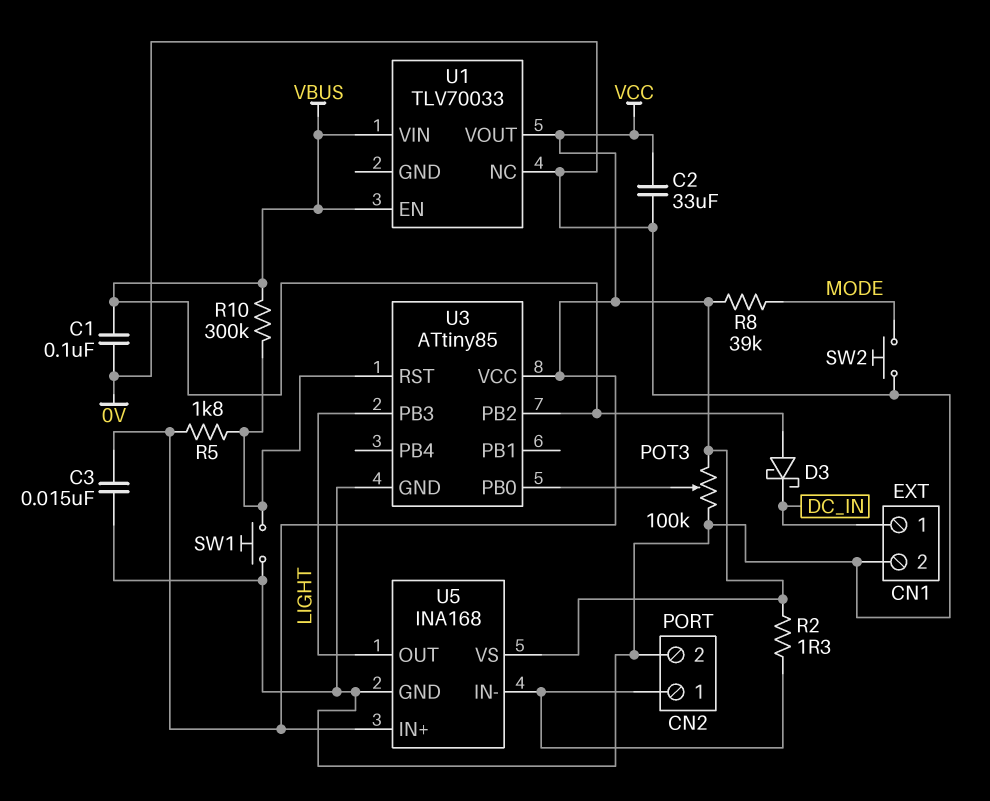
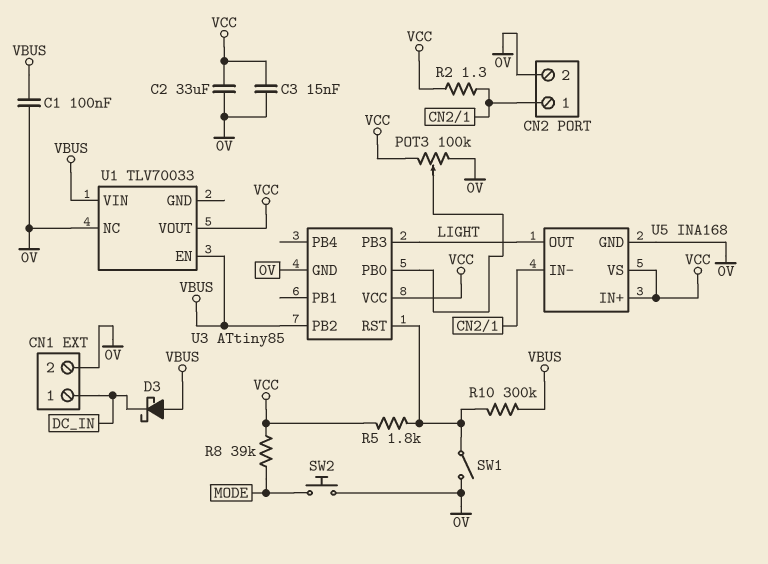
SW1: button (0V, U3/RST) -> switch (0V, U3/RST)

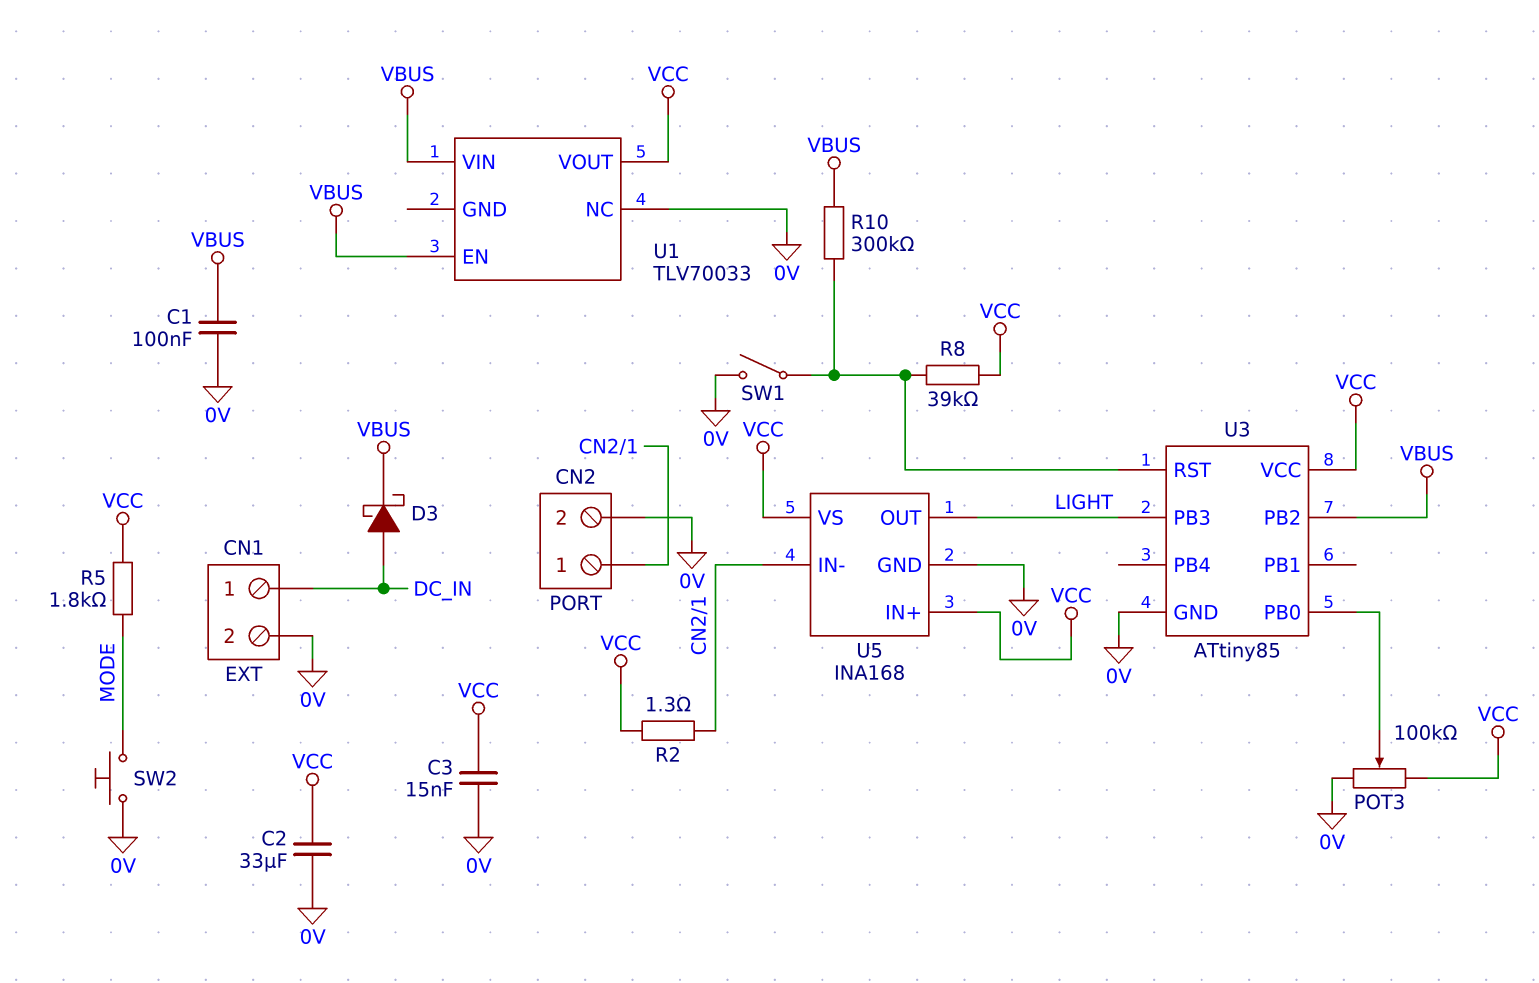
D3: schottky (A VBUS, K DC_IN) -> schottky (A DC_IN, K VBUS)
R5: 1.8k (U3/RST, VCC) -> 1.8k (MODE, VCC)
R8: 39k (MODE, VCC) -> 39k (U3/RST, VCC)

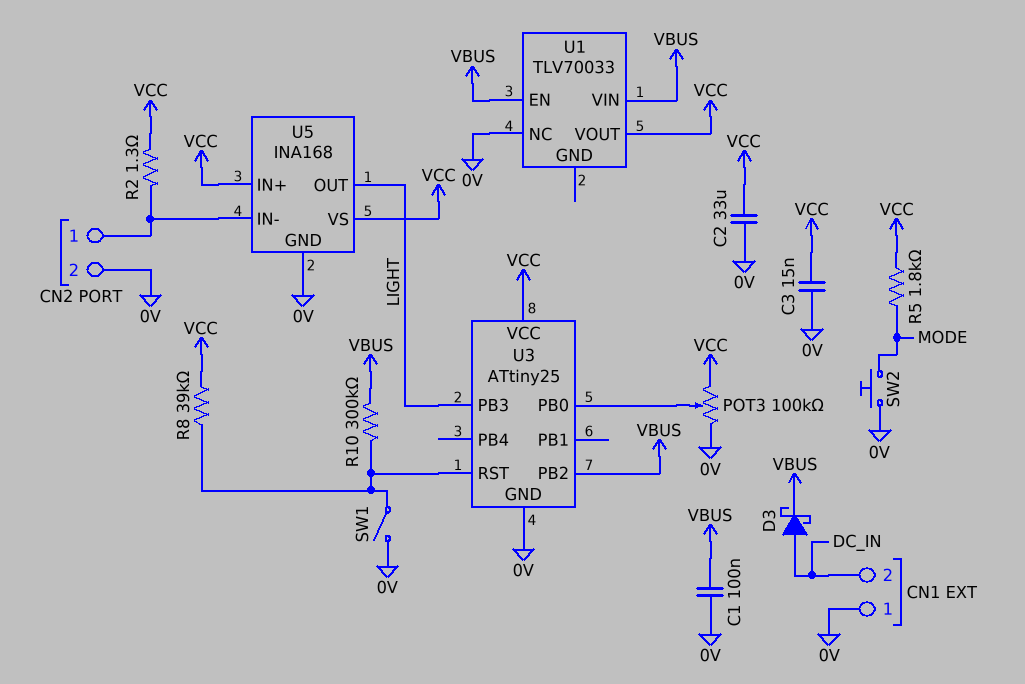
CN1 pin 1: DC_IN -> 0V
CN1 pin 2: 0V -> DC_IN
U3: ATtiny85 -> ATtiny25

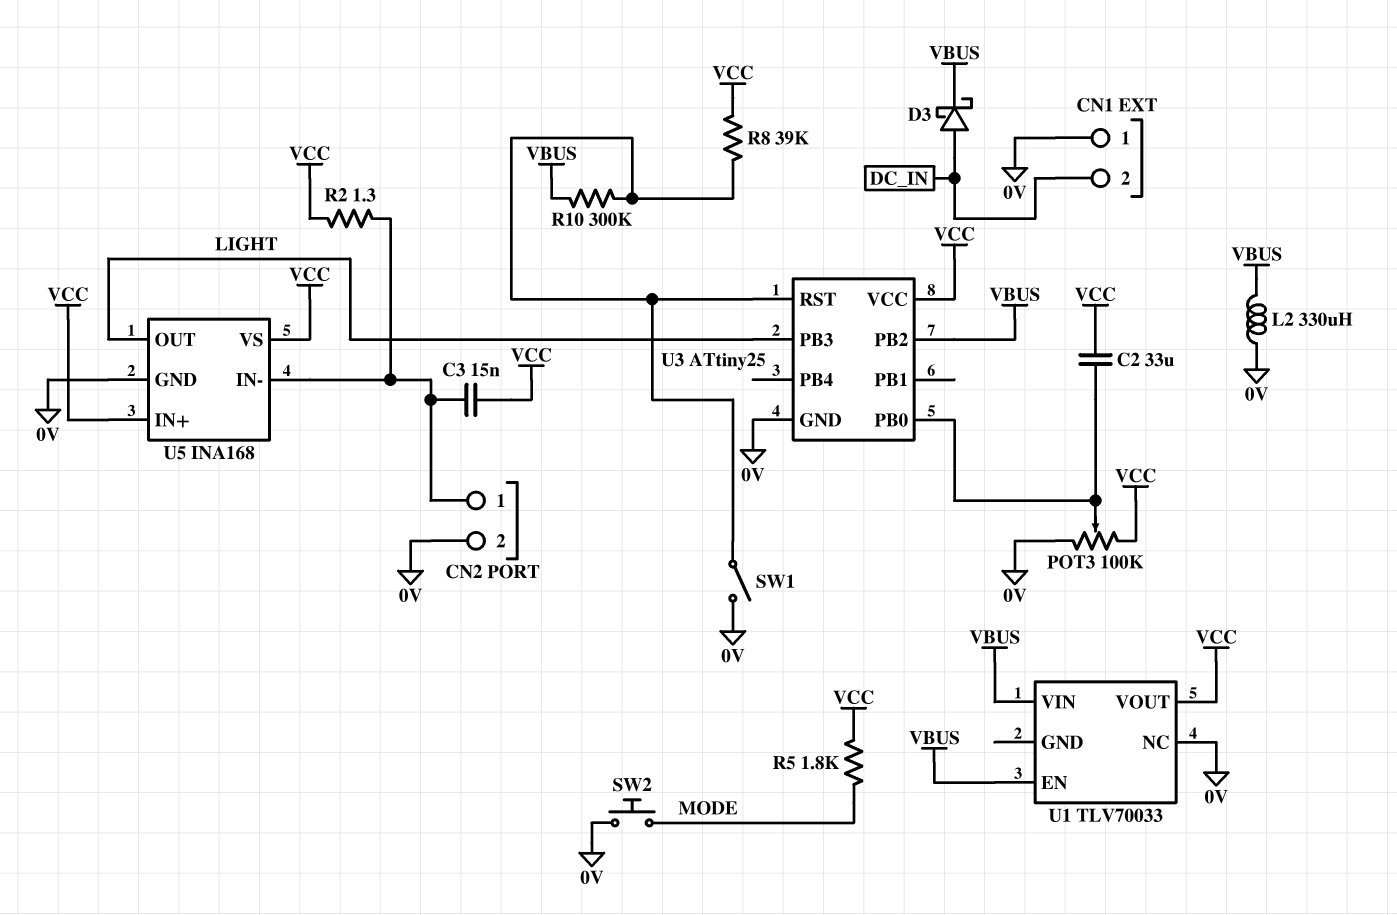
C1: 100nF (0V, VBUS) -> none
C2: 33uF (0V, VCC) -> 33uF (U3/PB0, VCC)
C3: 15nF (0V, VCC) -> 15nF (CN2/1, VCC)
L2: none -> 330uH (0V, VBUS)

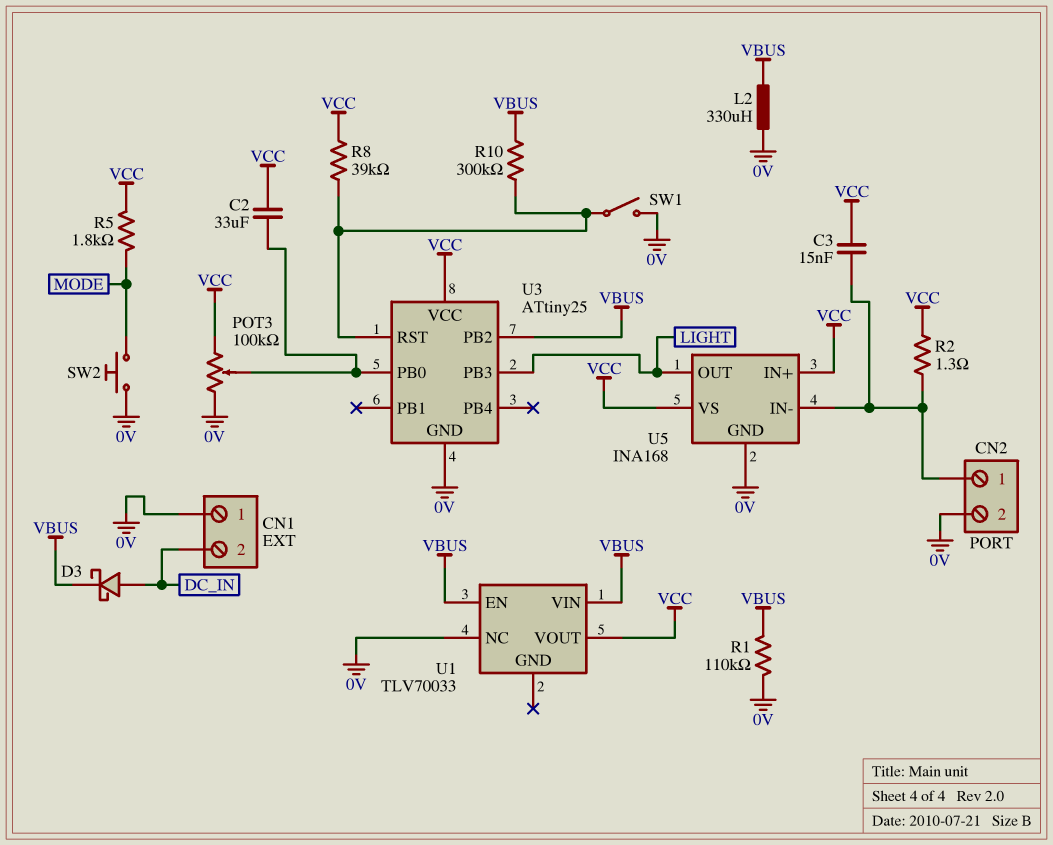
R1: none -> 110k (0V, VBUS)

